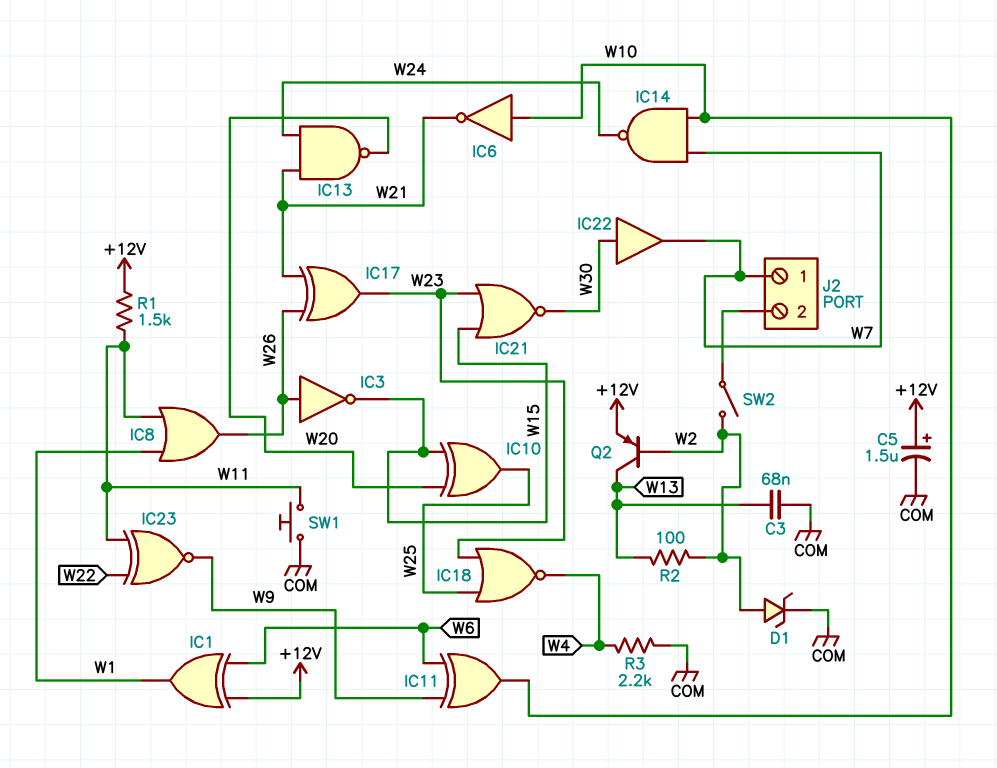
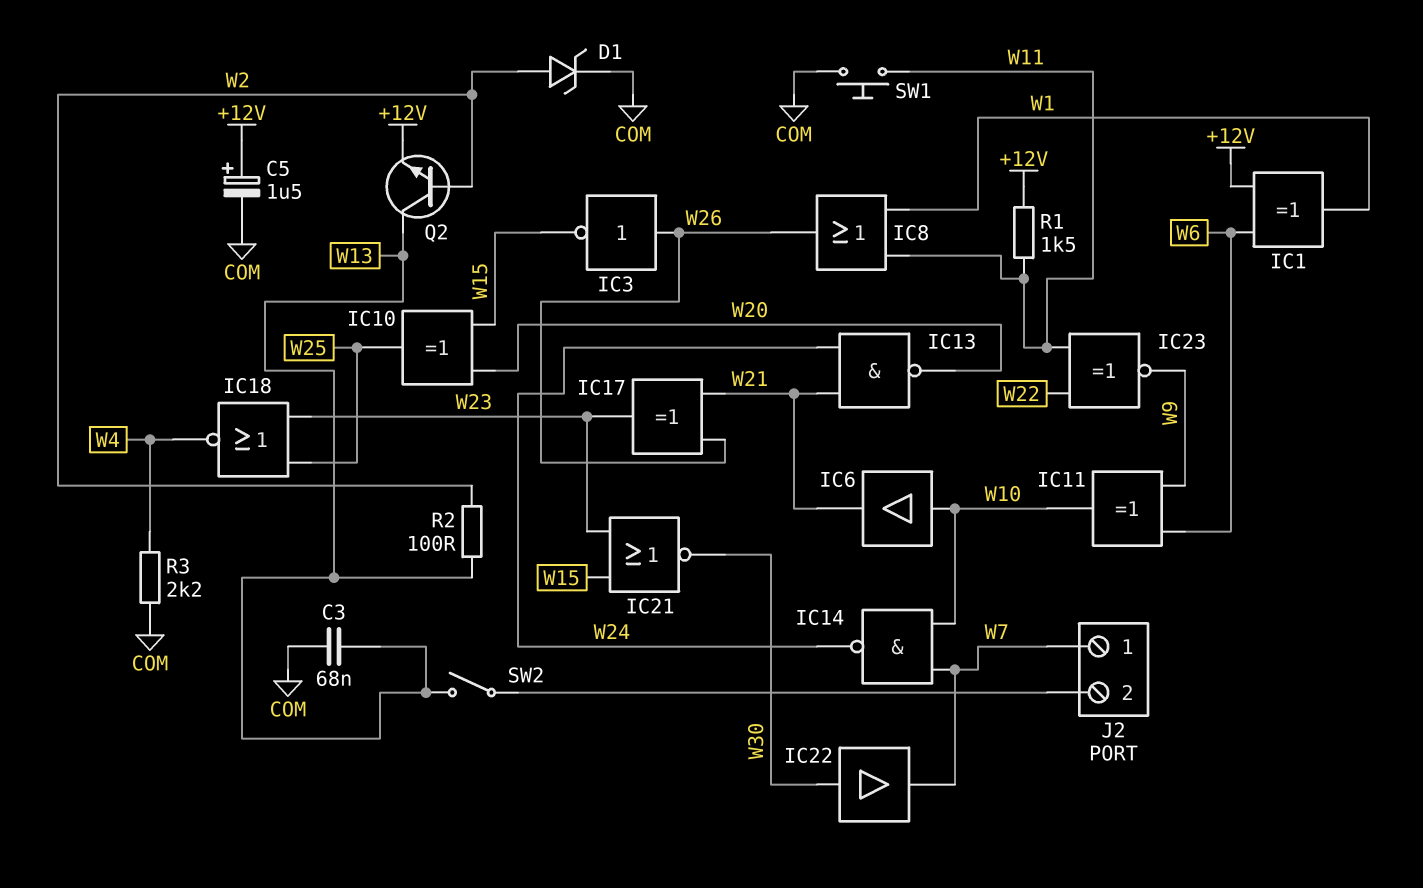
IC6: NOT (in W10, out W21) -> buffer (in W10, out W21)
Q2: PNP (B W2, C W13, E +12V) -> NPN (B W2, C W13, E +12V)
SW2: switch (J2/2, W2) -> switch (J2/2, W13)

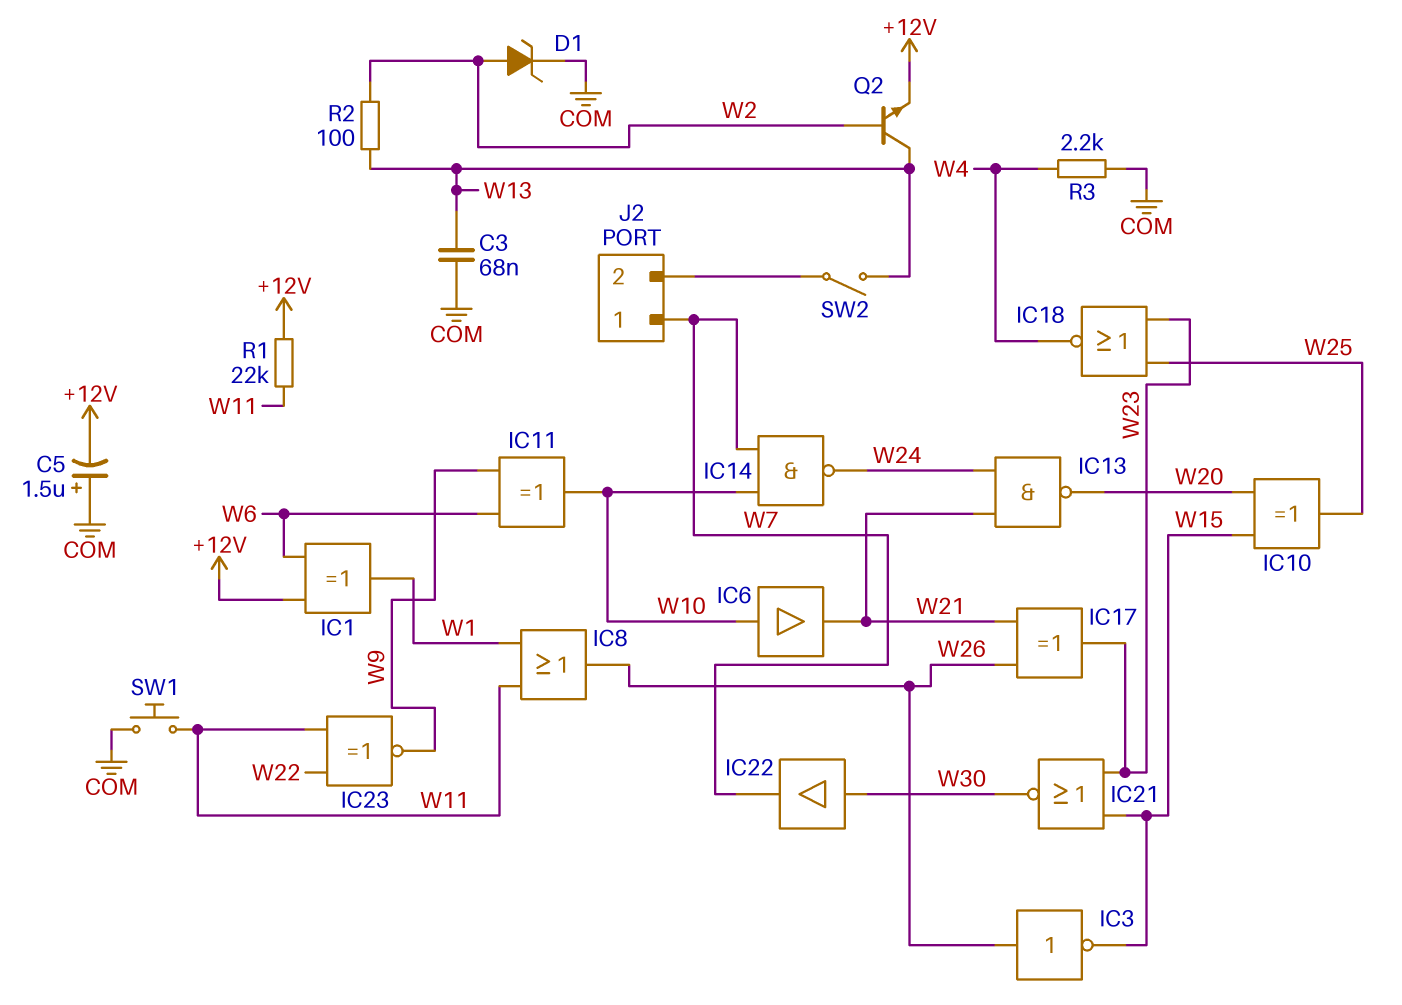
C5: 1.5uF (plus +12V, minus COM) -> 1.5uF (plus COM, minus +12V)
R1: 1.5k (+12V, W11) -> 22k (+12V, W11)

